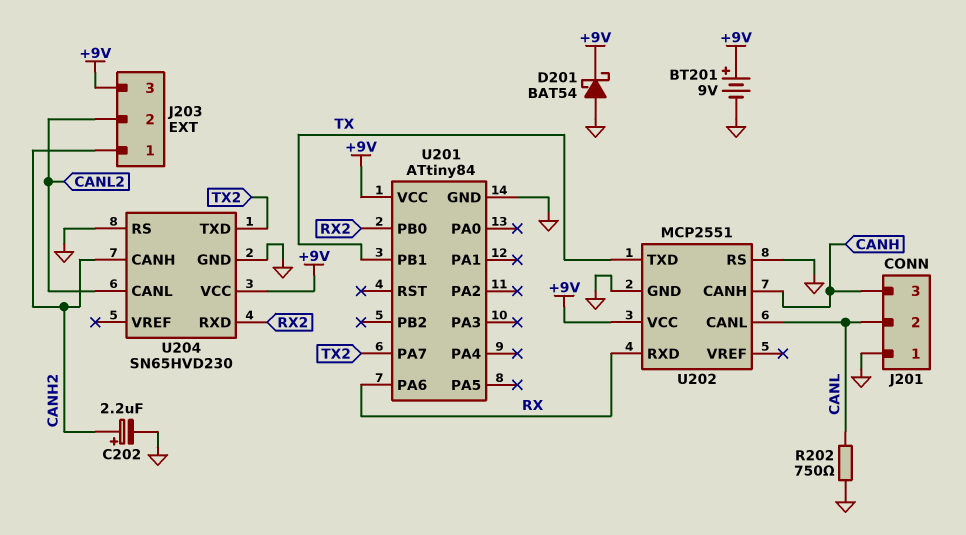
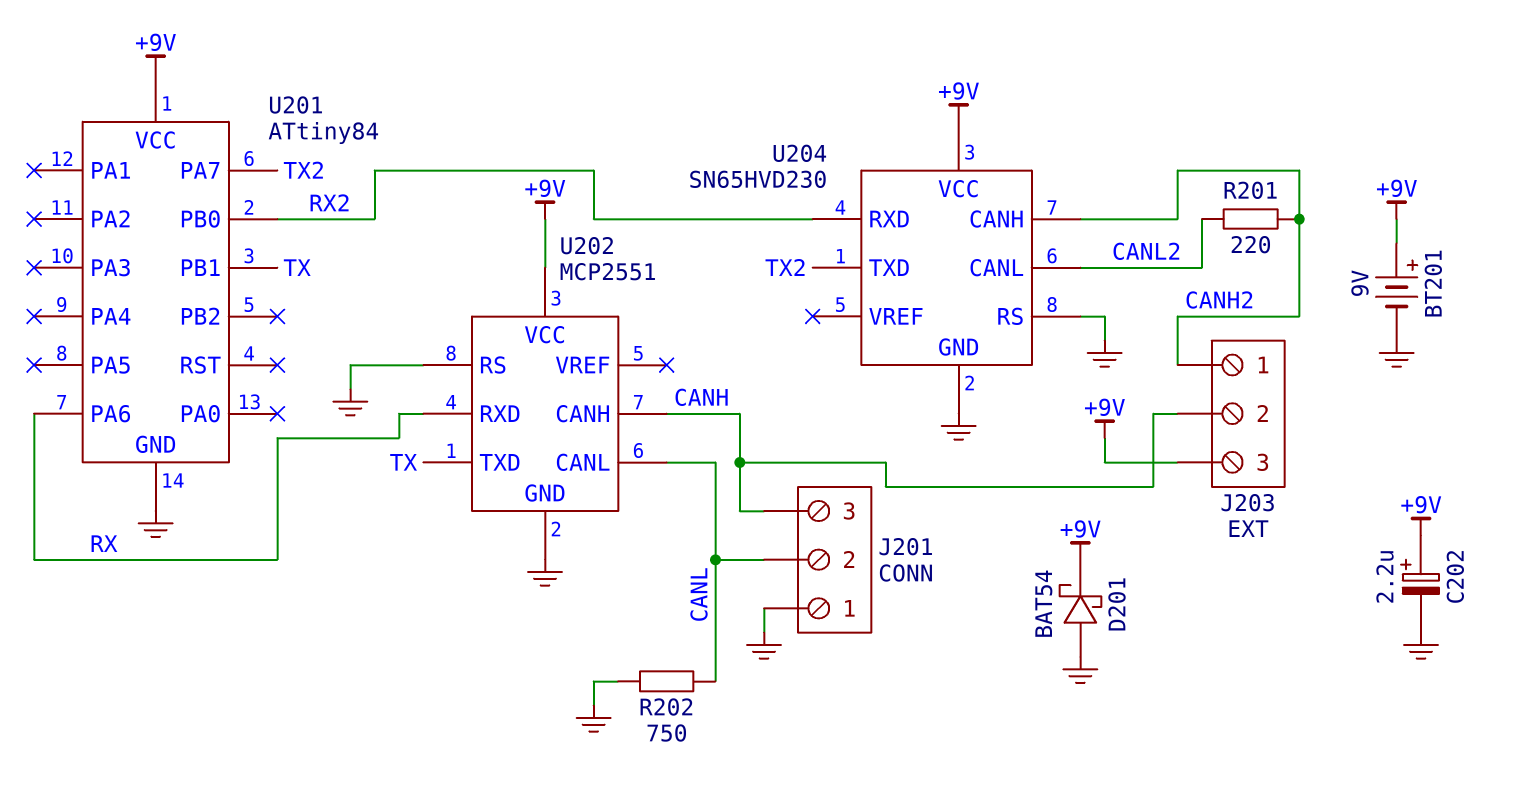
C202: 2.2uF (plus CANH2, minus GND) -> 2.2uF (plus +9V, minus GND)
J203 pin 2: CANL2 -> CANH
R201: none -> 220 (CANH2, CANL2)

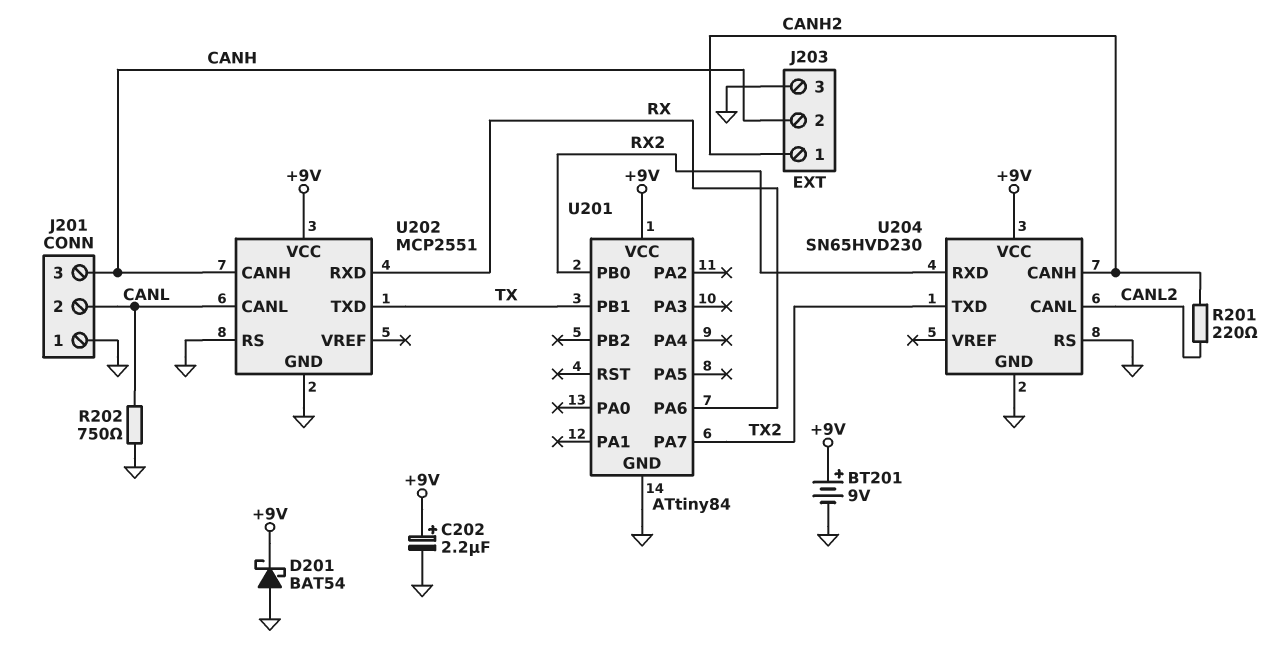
J203 pin 3: +9V -> GND

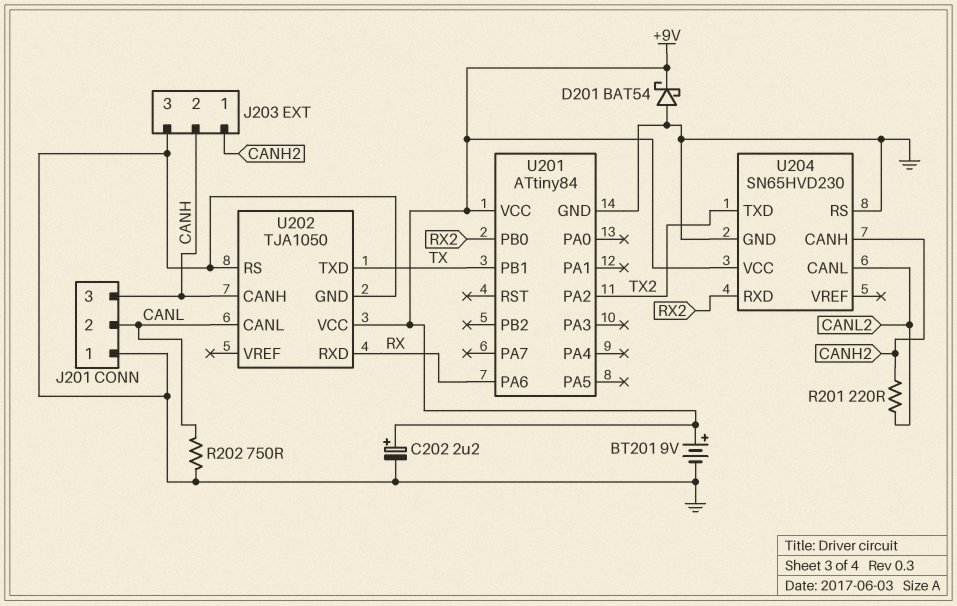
U201 pin PA2: none -> TX2
U201 pin PA7: TX2 -> none
U202: MCP2551 -> TJA1050

